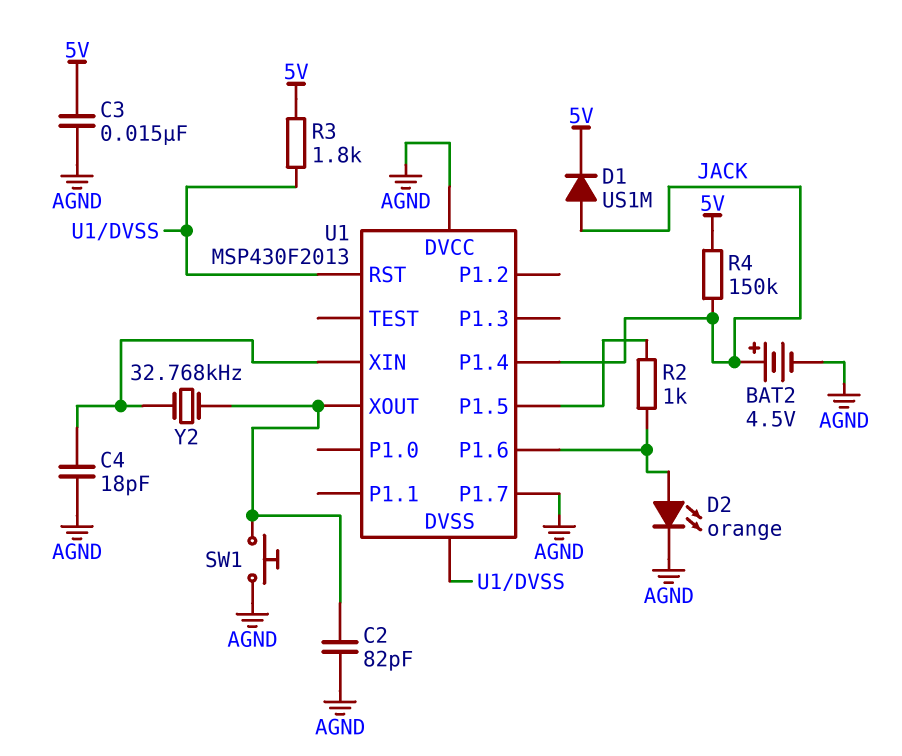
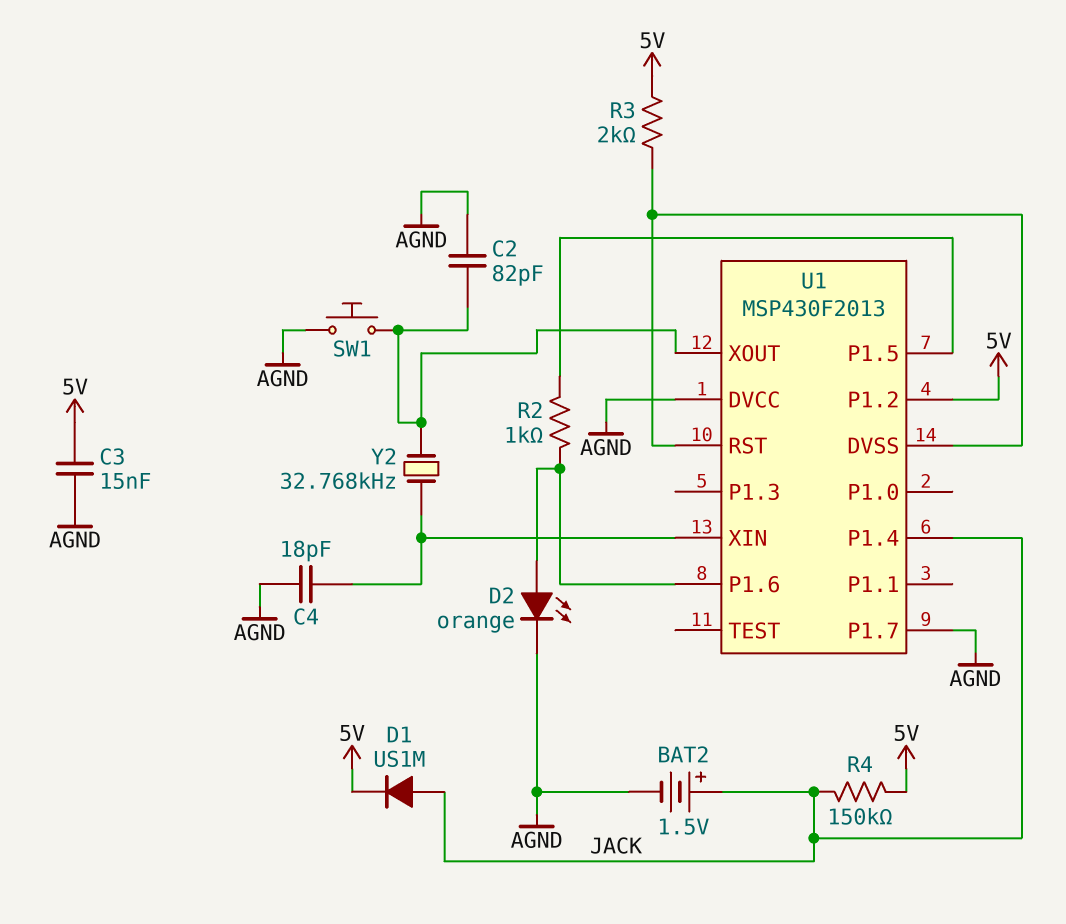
BAT2: 4.5V (plus JACK, minus AGND) -> 1.5V (plus JACK, minus AGND)
R3: 1.8k (5V, U1/DVSS) -> 2k (5V, U1/DVSS)
U1 pin P1.2: none -> 5V

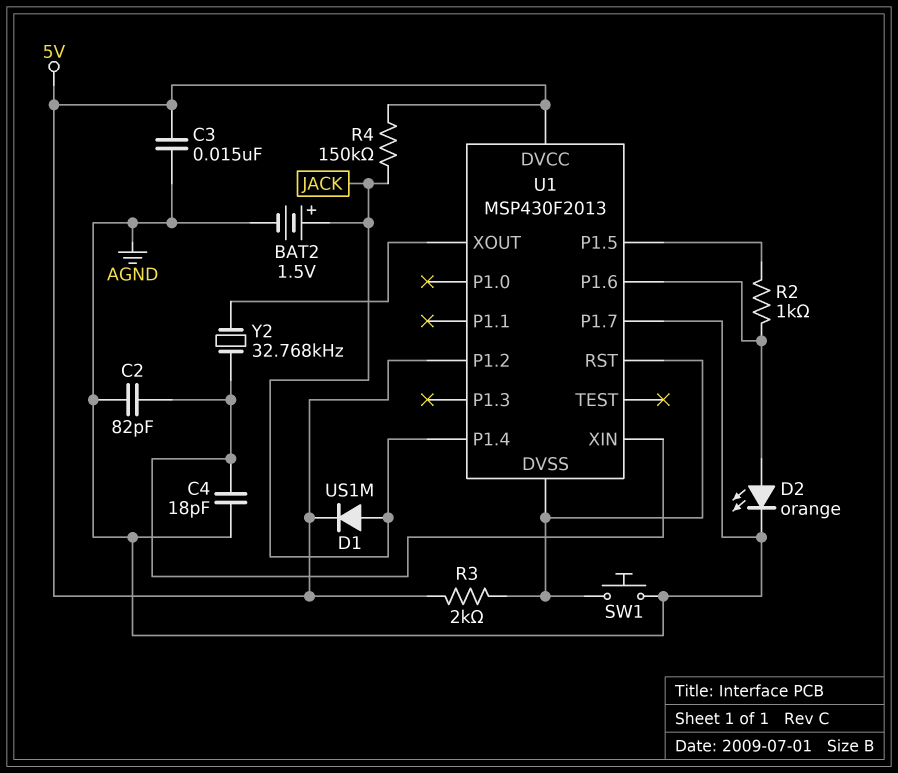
C2: 82pF (AGND, U1/XOUT) -> 82pF (AGND, U1/XIN)
SW1: button (AGND, U1/XOUT) -> button (AGND, U1/DVSS)
U1 pin DVCC: AGND -> 5V

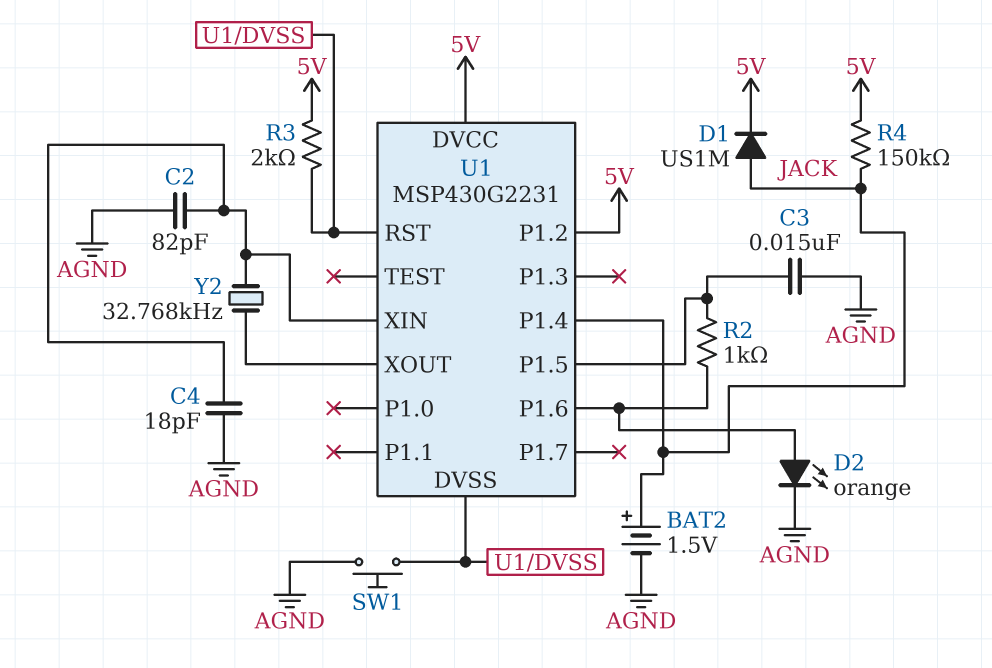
C3: 15nF (5V, AGND) -> 15nF (AGND, U1/P1.5)
U1: MSP430F2013 -> MSP430G2231
U1 pin P1.7: AGND -> none

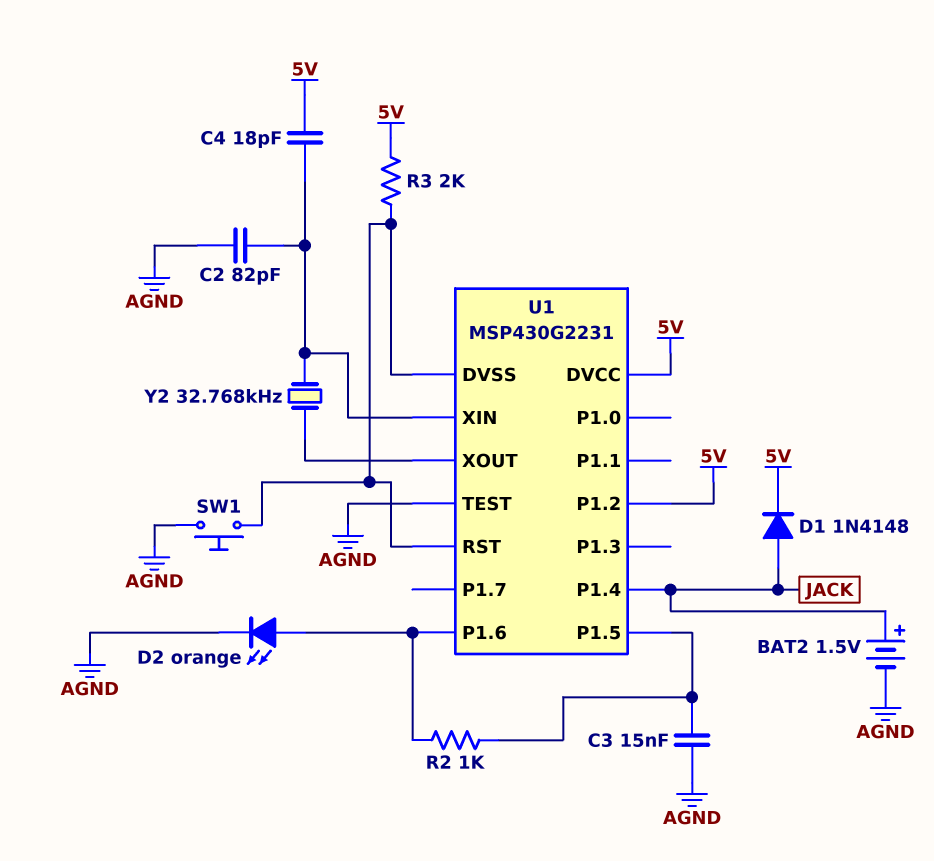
C4: 18pF (AGND, U1/XIN) -> 18pF (5V, U1/XIN)
D1: diode US1M (A JACK, K 5V) -> diode 1N4148 (A JACK, K 5V)
R4: 150k (5V, JACK) -> none
U1 pin TEST: none -> AGND

